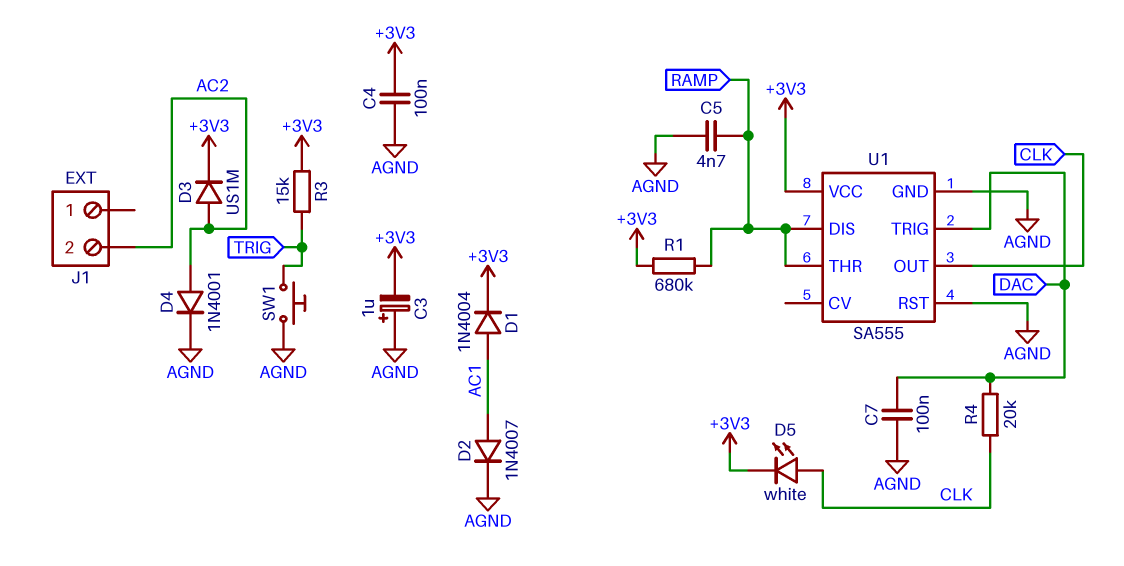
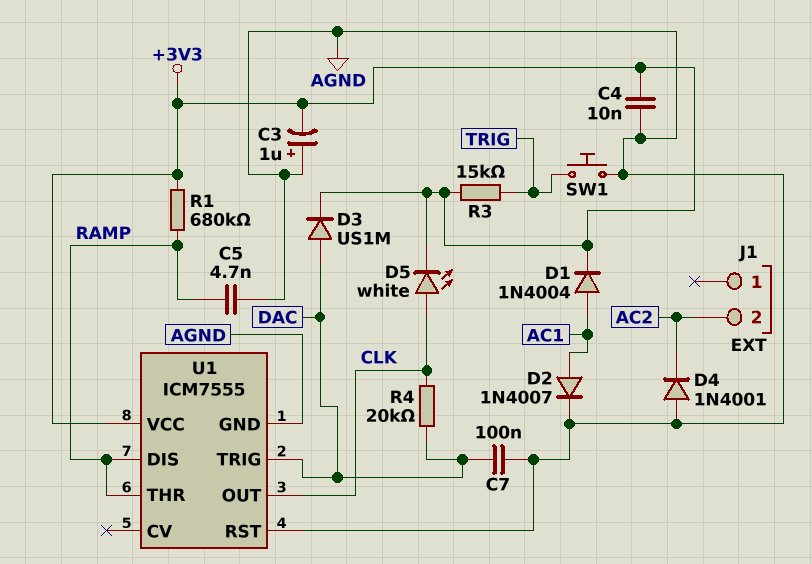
C4: 100nF (+3V3, AGND) -> 10nF (+3V3, AGND)
D3: diode US1M (A AC2, K +3V3) -> diode US1M (A DAC, K +3V3)
D4: diode 1N4001 (A AC2, K AGND) -> diode 1N4001 (A AGND, K AC2)
U1: SA555 -> ICM7555

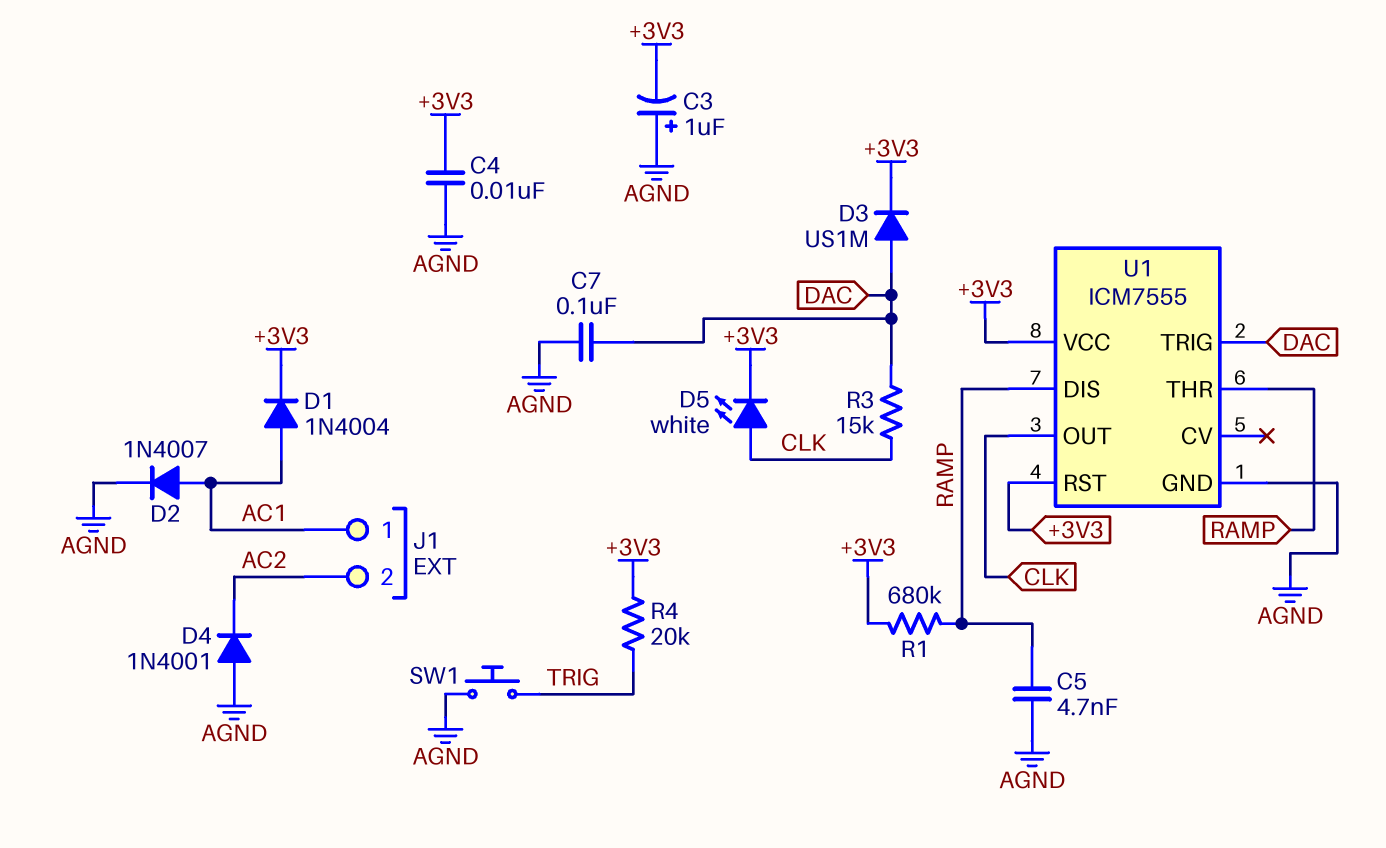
J1 pin 1: none -> AC1
R3: 15k (+3V3, TRIG) -> 15k (CLK, DAC)
R4: 20k (CLK, DAC) -> 20k (+3V3, TRIG)
U1 pin RST: AGND -> +3V3

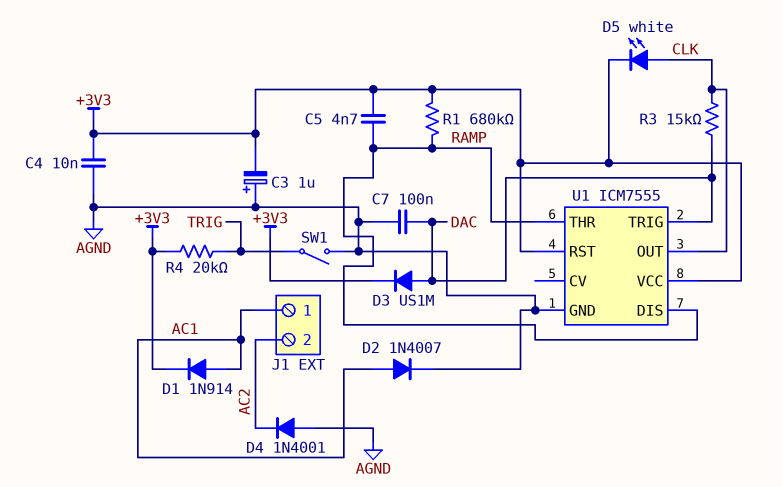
C5: 4.7nF (AGND, RAMP) -> 4.7nF (+3V3, RAMP)
D1: diode 1N4004 (A AC1, K +3V3) -> diode 1N914 (A AC1, K +3V3)
SW1: button (AGND, TRIG) -> switch (AGND, TRIG)

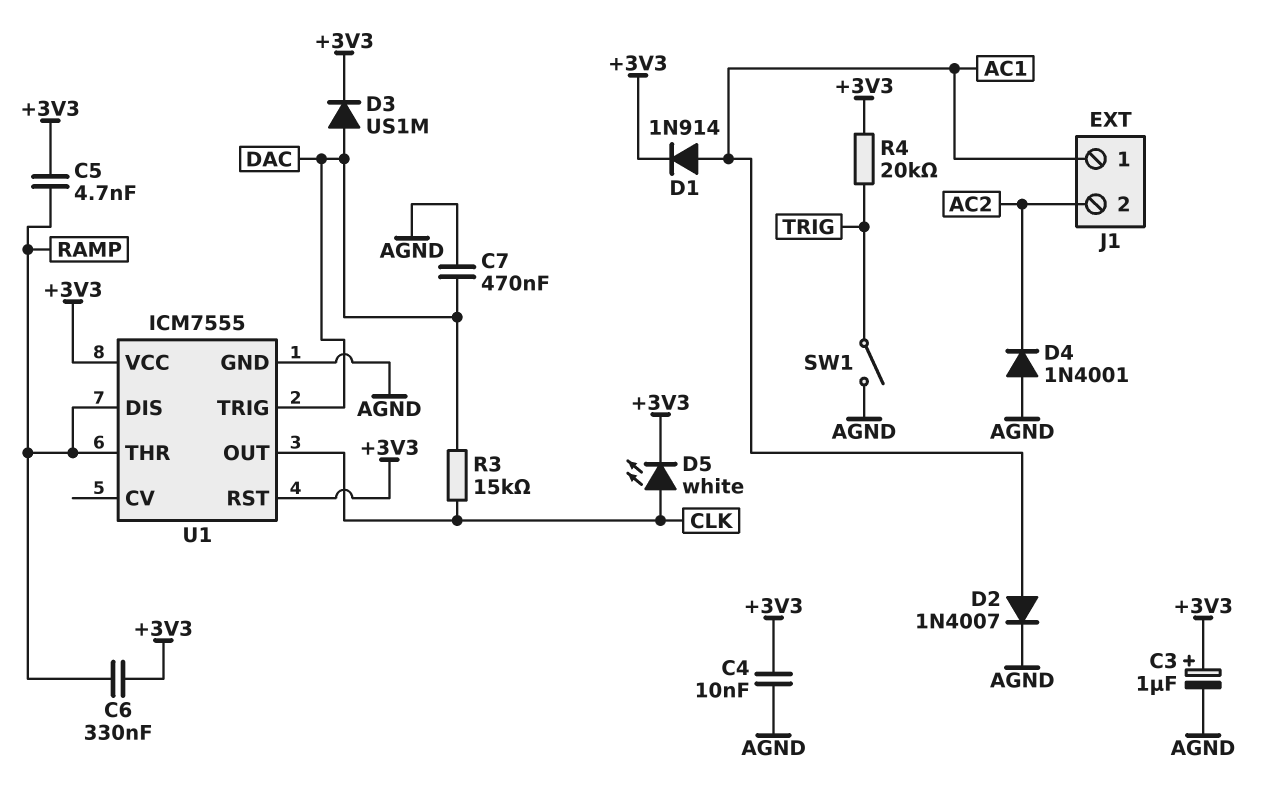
C3: 1uF (plus AGND, minus +3V3) -> 1uF (plus +3V3, minus AGND)
C6: none -> 330nF (+3V3, RAMP)
C7: 100nF (AGND, DAC) -> 470nF (AGND, DAC)
R1: 680k (+3V3, RAMP) -> none

